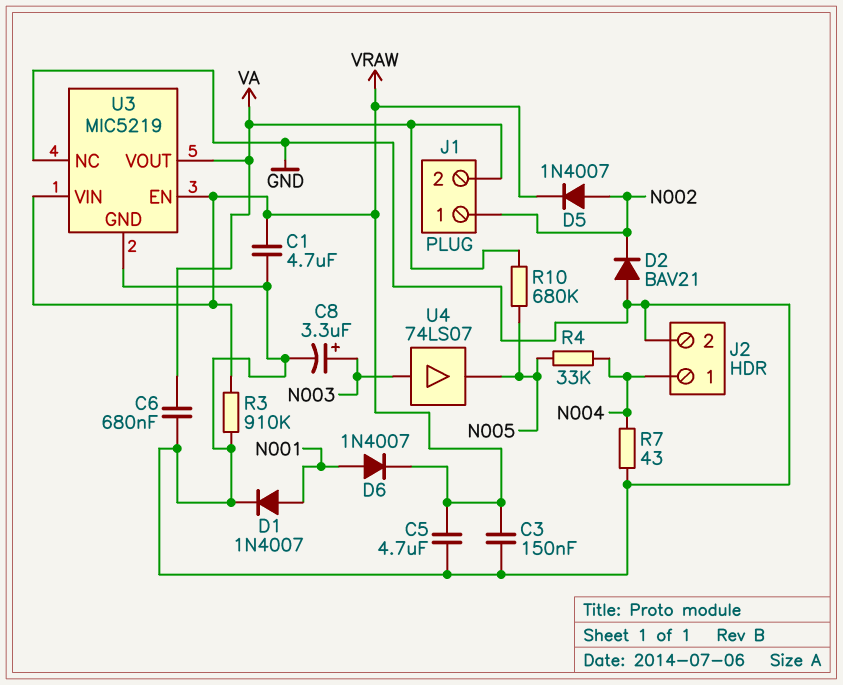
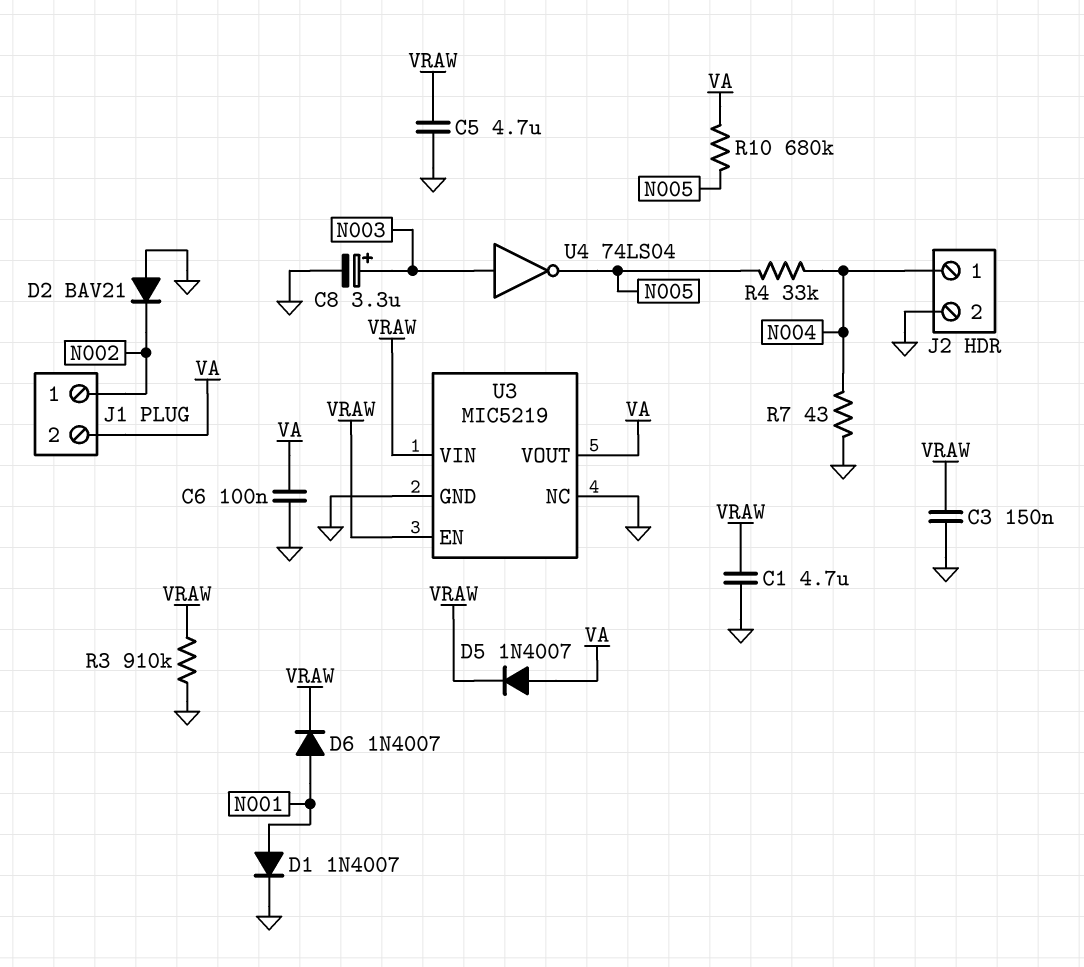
C6: 680nF (GND, VA) -> 100nF (GND, VA)
D5: diode 1N4007 (A N002, K VRAW) -> diode 1N4007 (A VA, K VRAW)
U4: buffer 74LS07 (in N003, out N005) -> NOT 74LS04 (in N003, out N005)

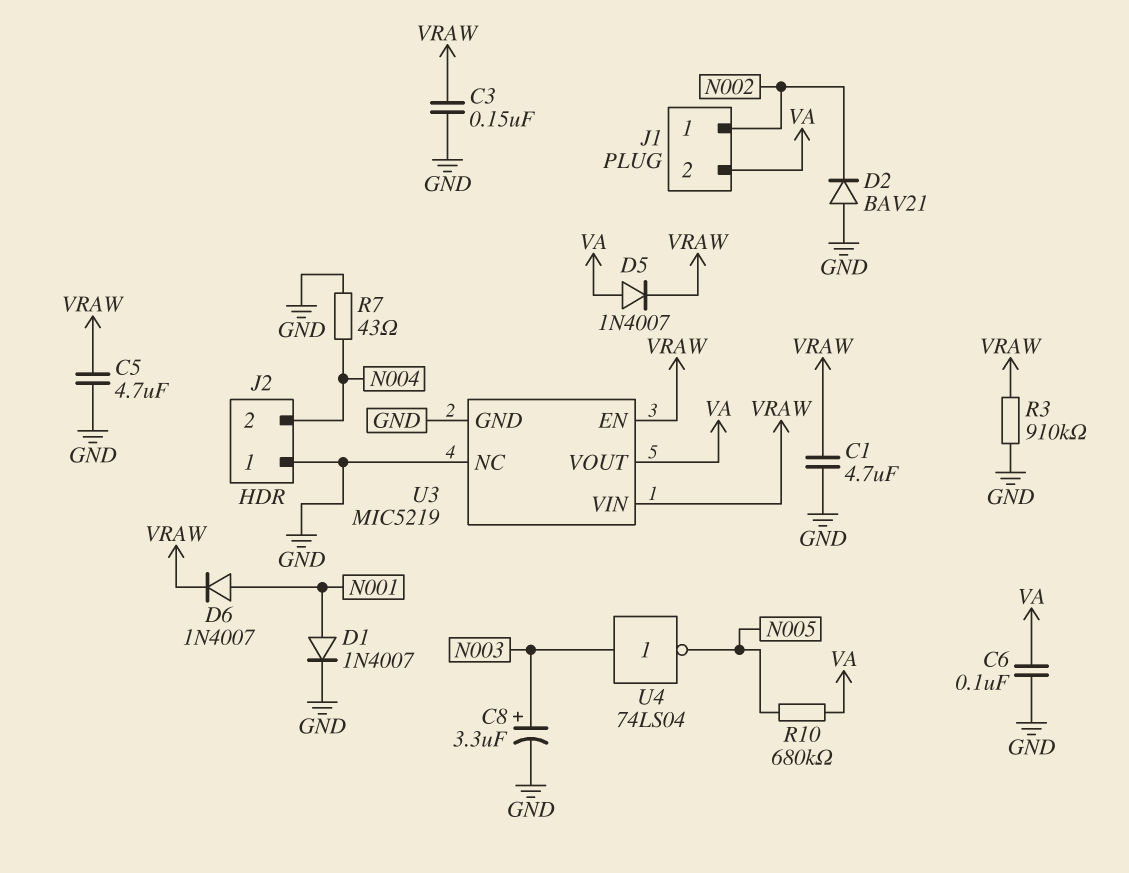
J2 pin 1: N004 -> GND
J2 pin 2: GND -> N004
R4: 33k (N004, N005) -> none

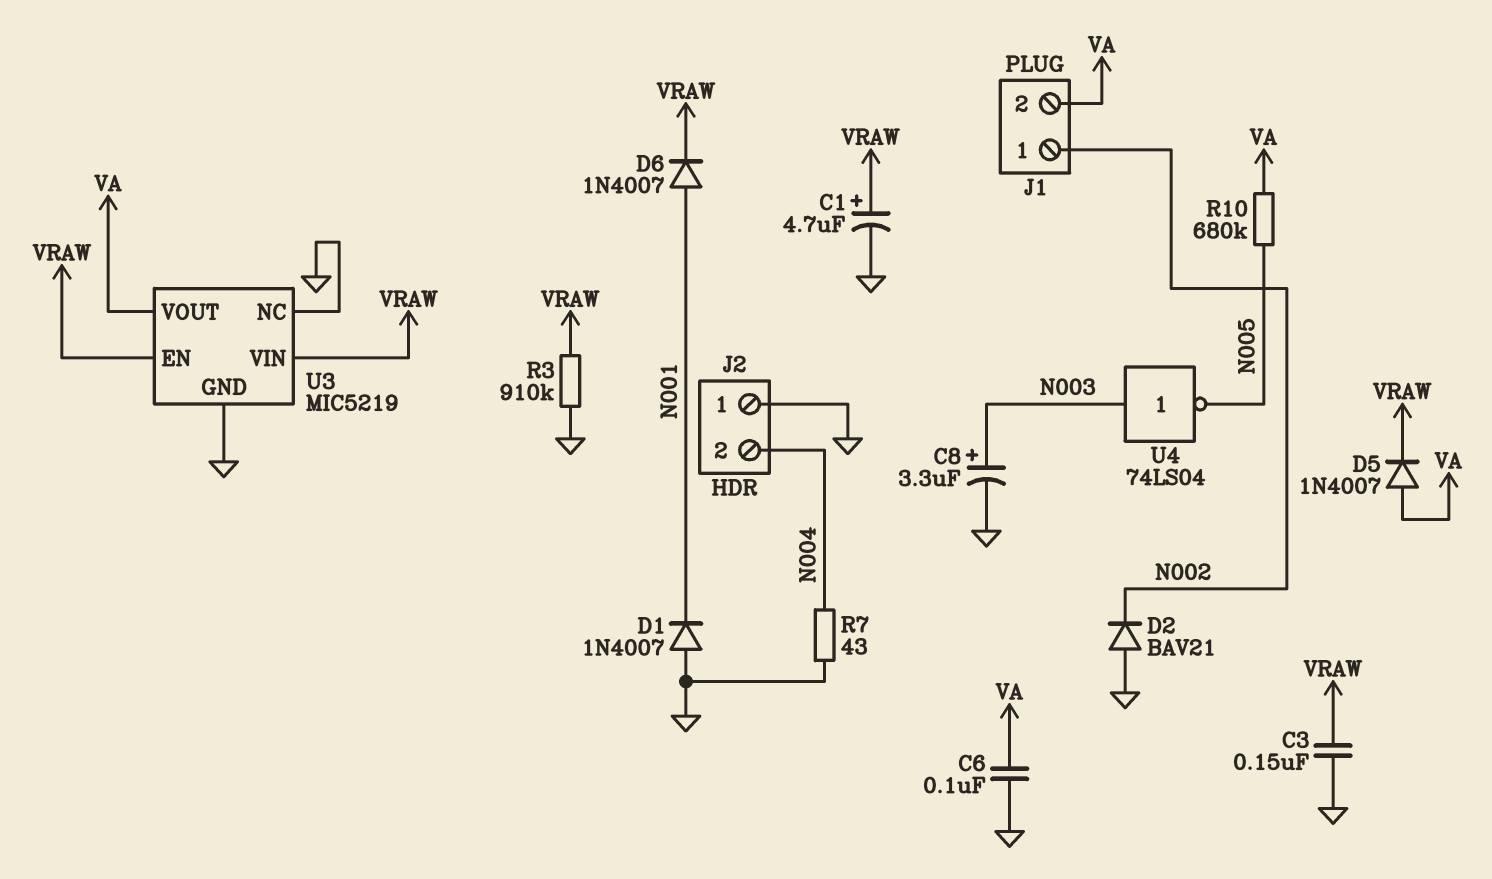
C1: 4.7uF (GND, VRAW) -> 4.7uF (plus VRAW, minus GND)
C5: 4.7uF (GND, VRAW) -> none
D1: diode 1N4007 (A N001, K GND) -> diode 1N4007 (A GND, K N001)

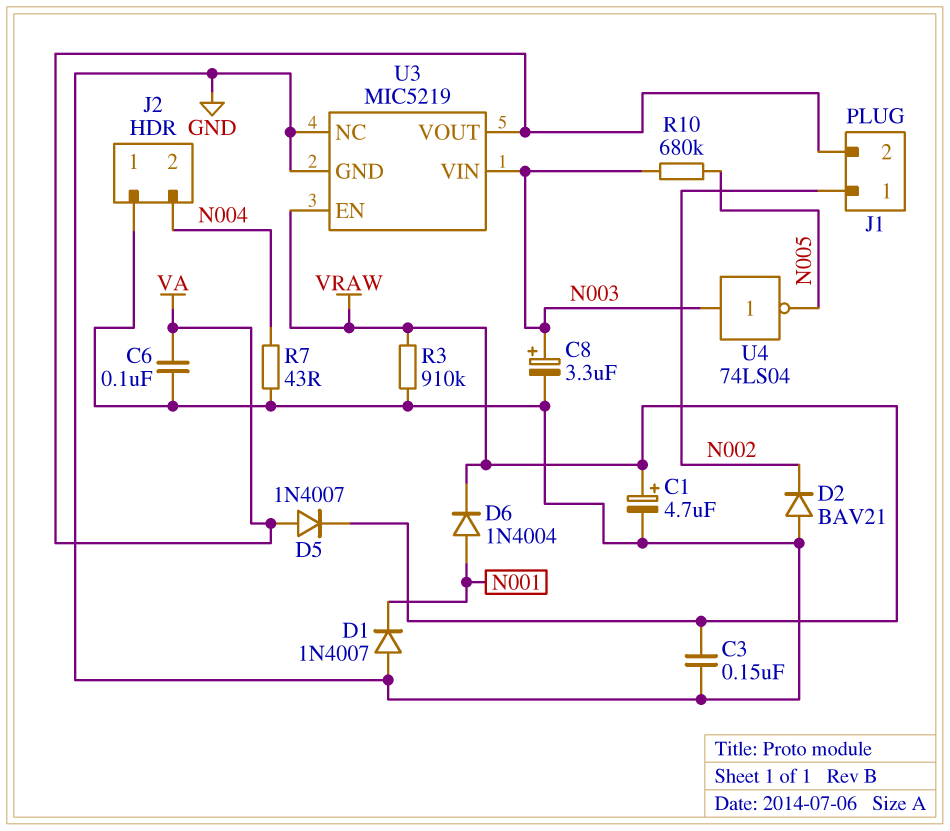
D6: diode 1N4007 (A N001, K VRAW) -> diode 1N4004 (A N001, K VRAW)
R10: 680k (N005, VA) -> 680k (N003, N005)
U3 pin VIN: VRAW -> N003

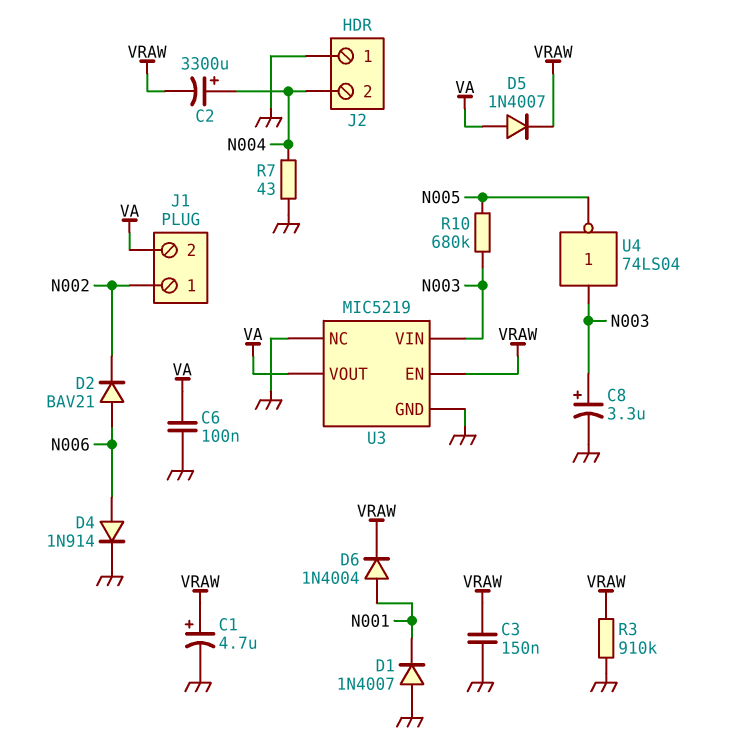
C2: none -> 3300uF (plus N004, minus VRAW)
D2: diode BAV21 (A GND, K N002) -> diode BAV21 (A N006, K N002)
D4: none -> diode 1N914 (A N006, K GND)

